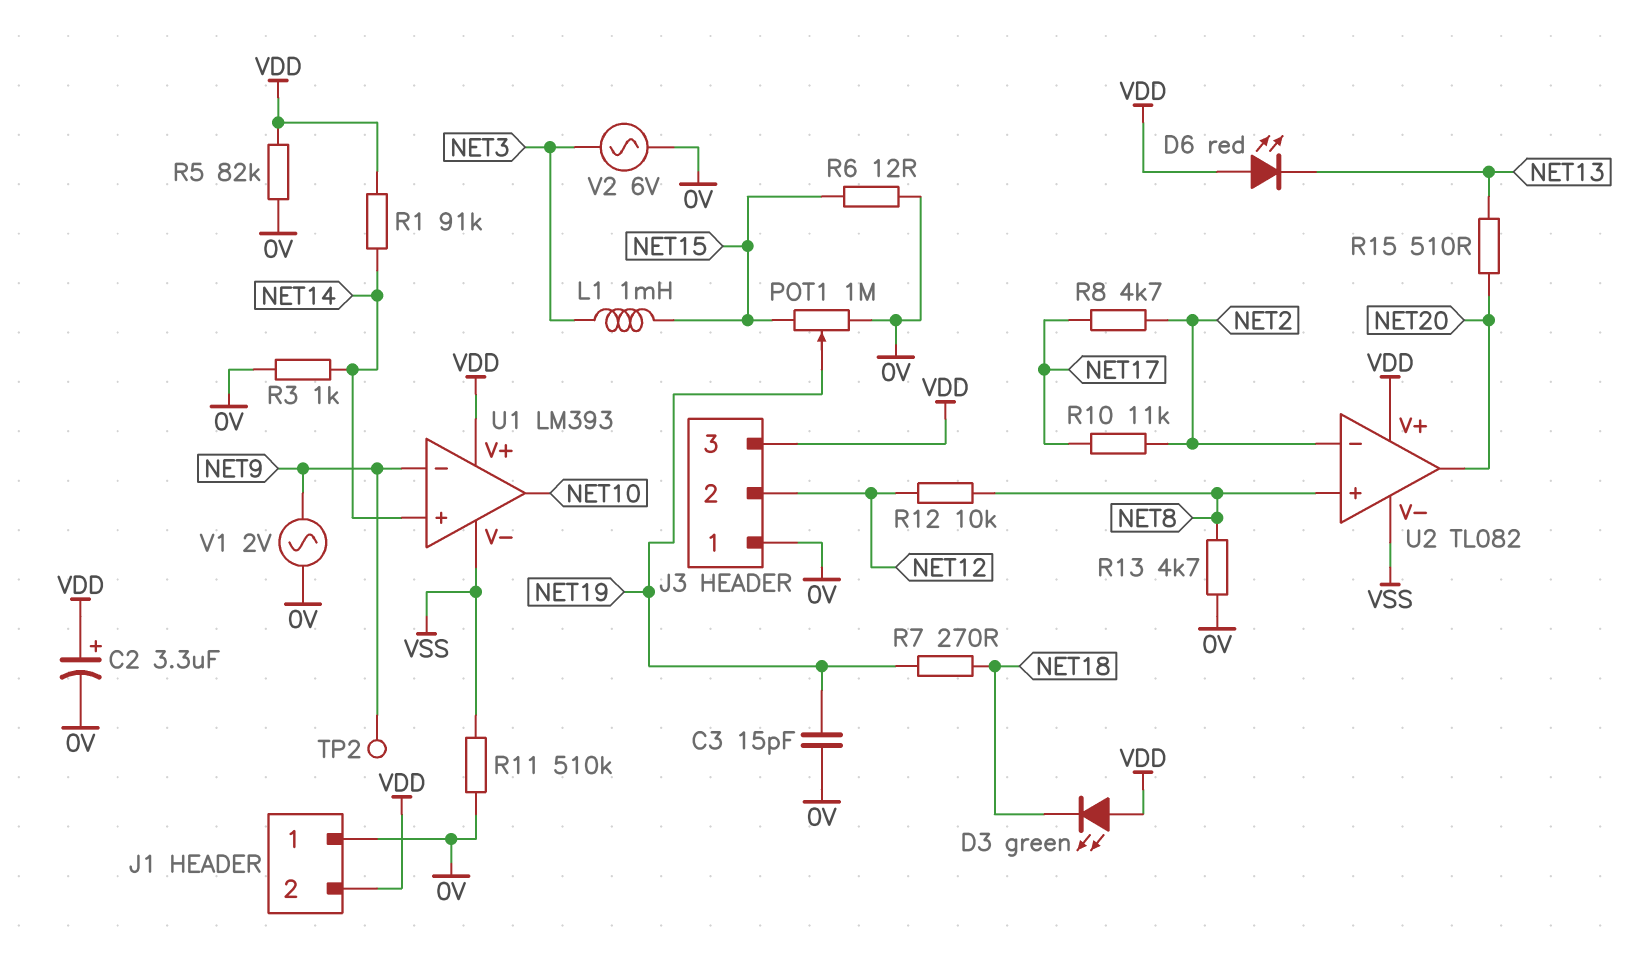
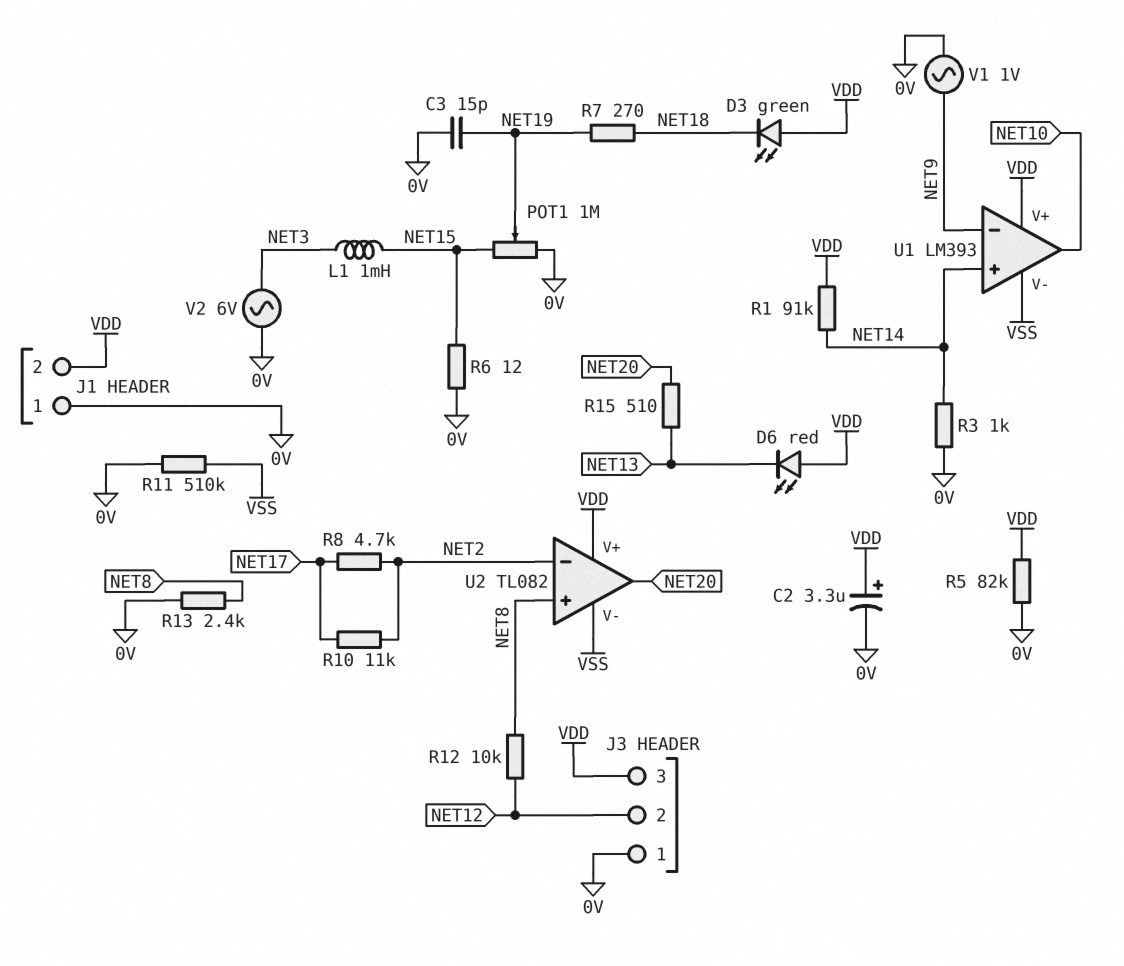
R13: 4.7k (0V, NET8) -> 2.4k (0V, NET8)
TP2: test point (NET9) -> none
V1: AC 2V (0V, NET9) -> AC 1V (0V, NET9)

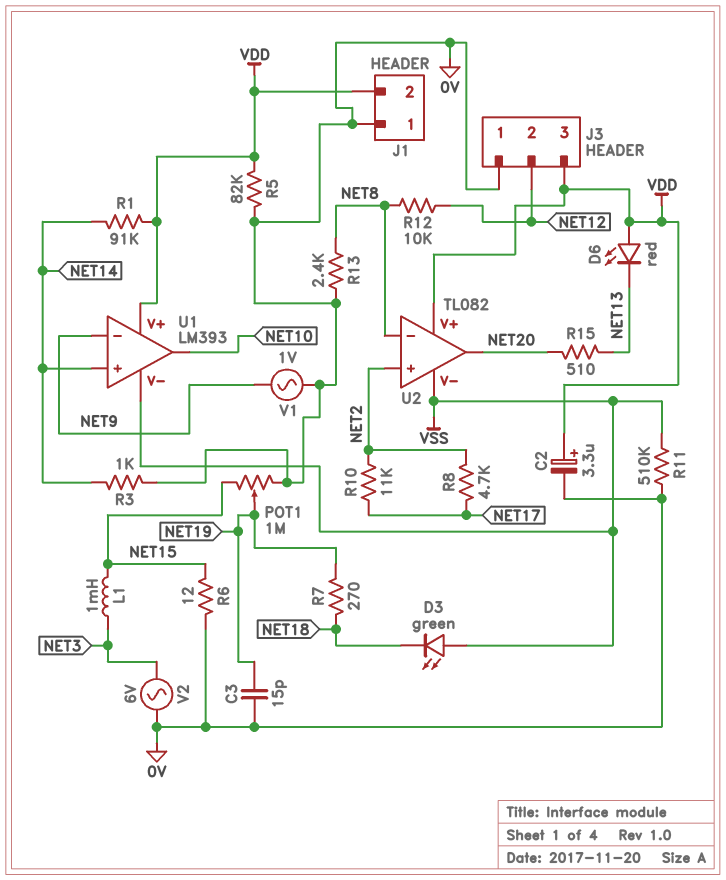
D3: LED green (A VDD, K NET18) -> LED green (A VSS, K NET18)
U2 pin in+: NET8 -> NET2
U2 pin in-: NET2 -> NET8

